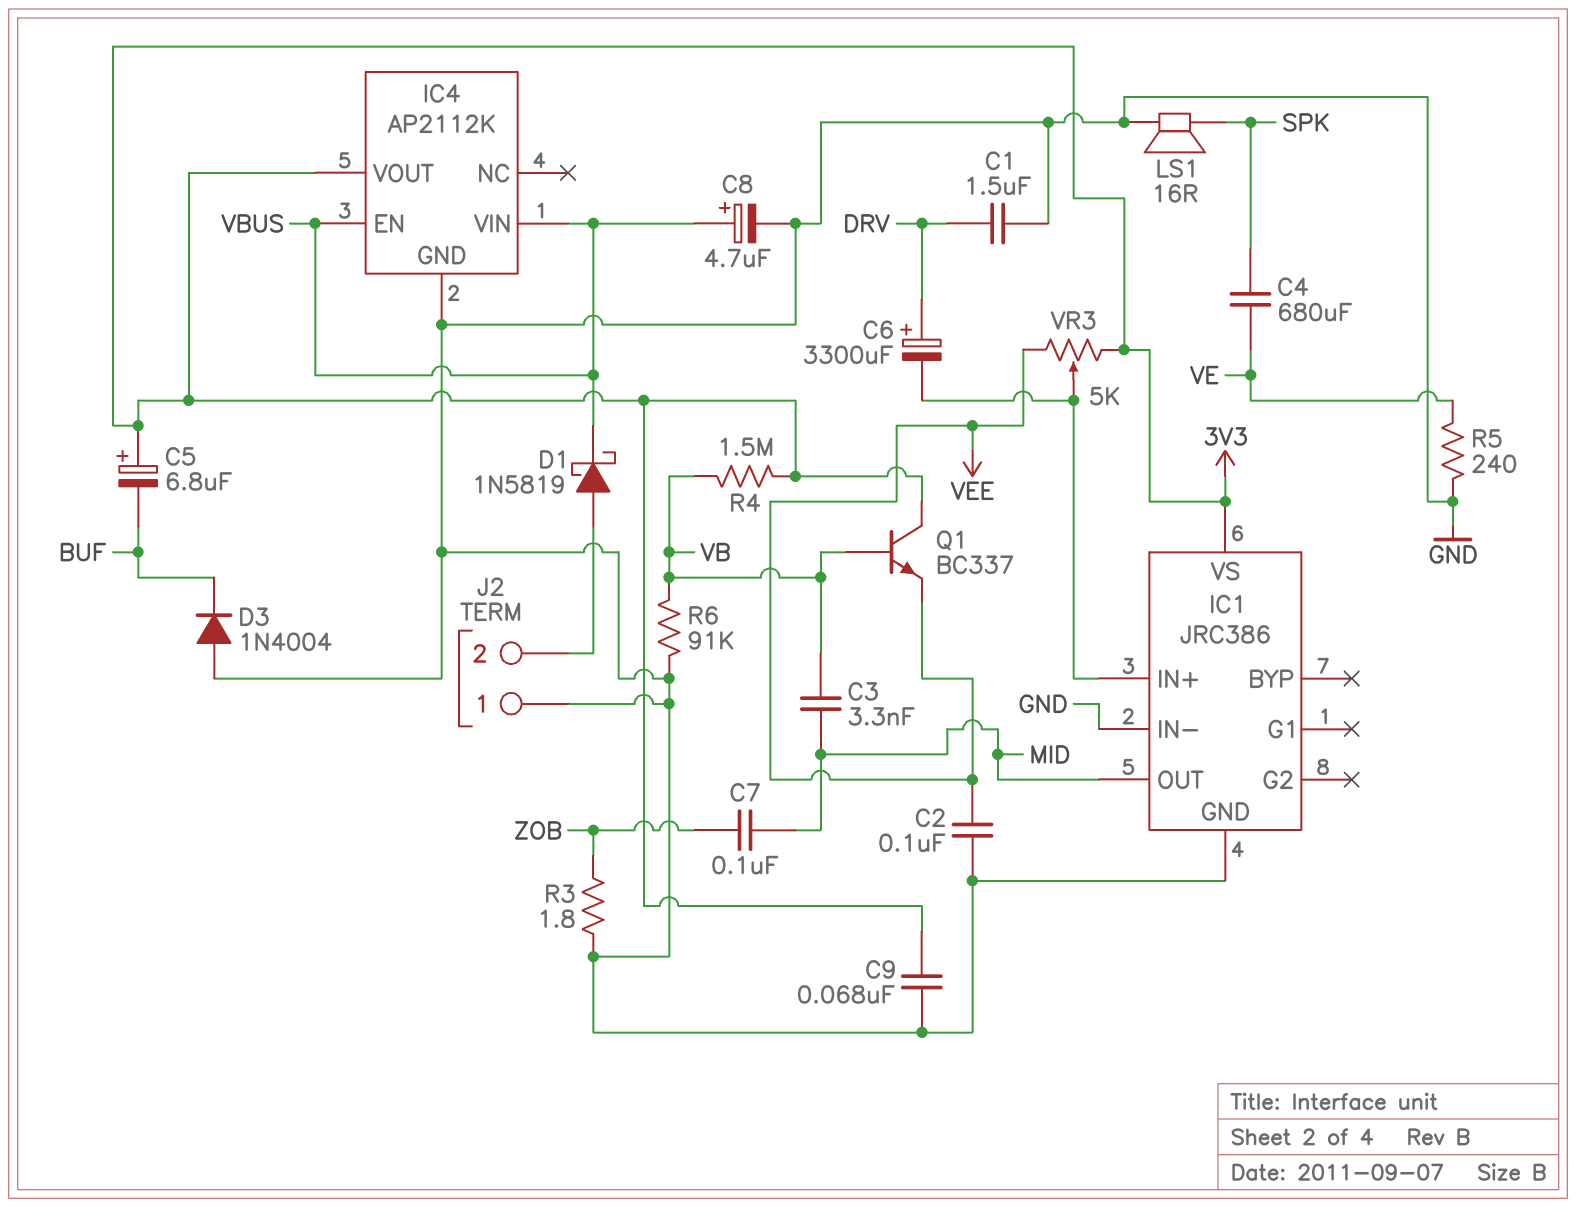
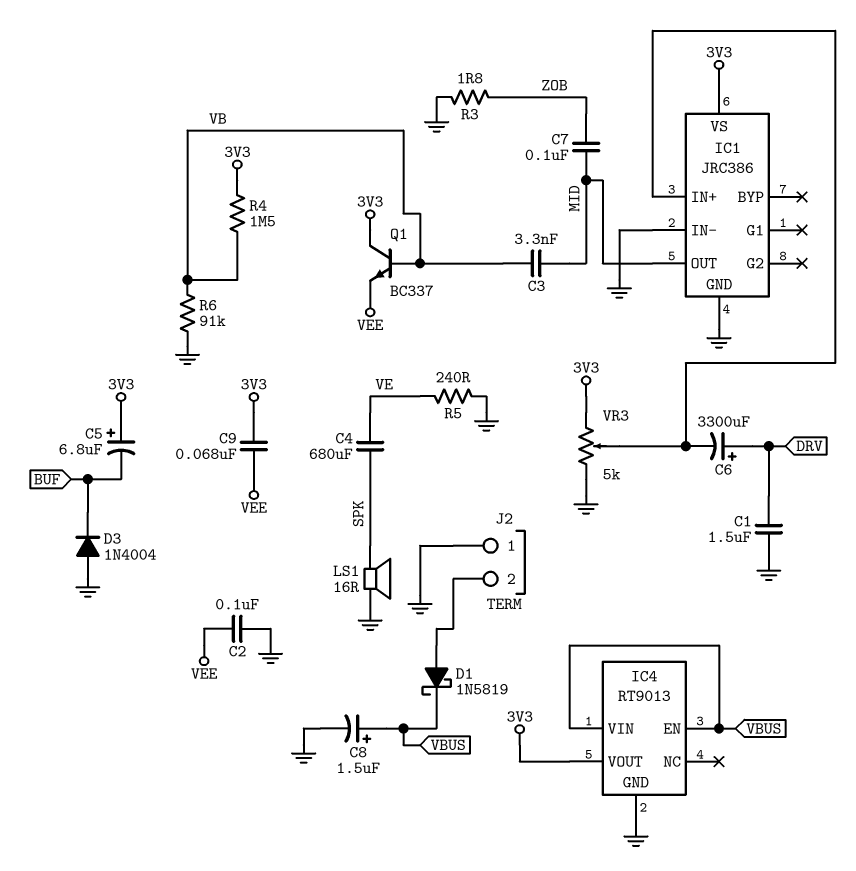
C8: 4.7uF (plus VBUS, minus GND) -> 1.5uF (plus VBUS, minus GND)
C9: 68nF (3V3, GND) -> 68nF (3V3, VEE)
IC4: AP2112K -> RT9013
VR3: 5k (3V3, VEE, wiper IC1/IN+) -> 5k (3V3, GND, wiper IC1/IN+)

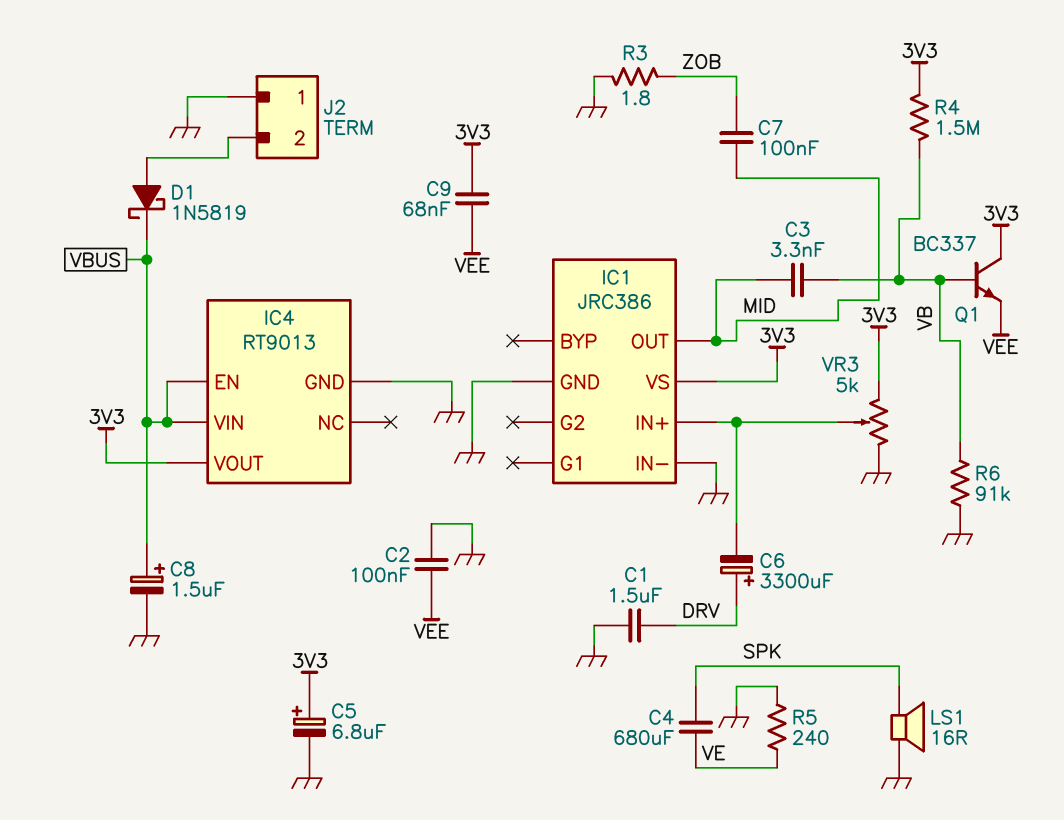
C5: 6.8uF (plus 3V3, minus BUF) -> 6.8uF (plus 3V3, minus GND)
D3: diode 1N4004 (A GND, K BUF) -> none

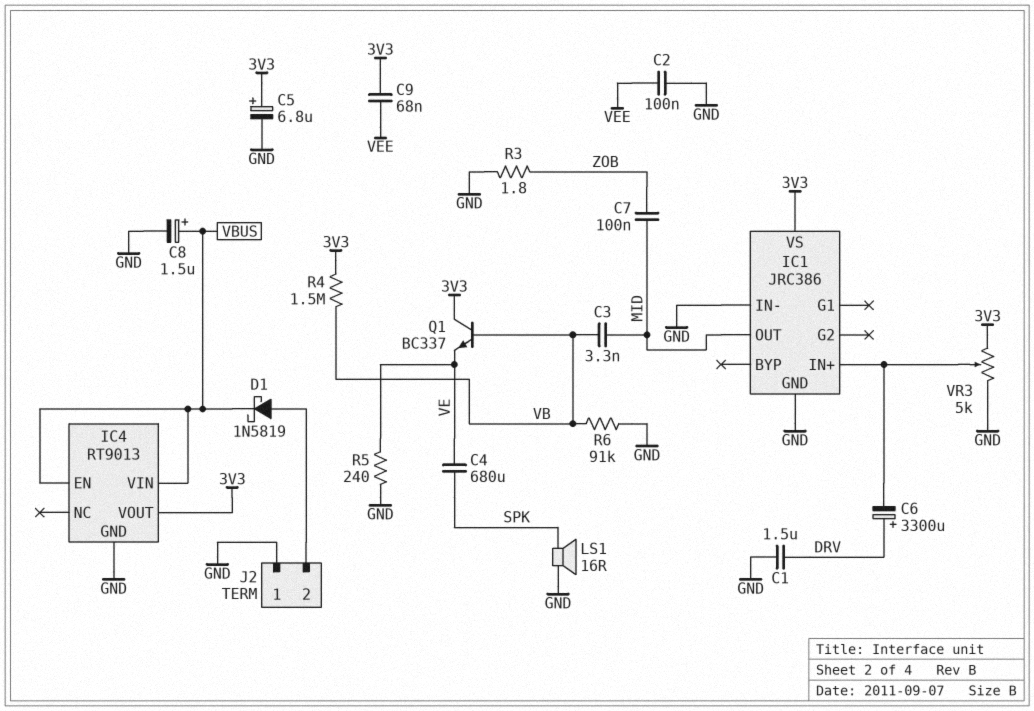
Q1: NPN BC337 (B VB, C 3V3, E VEE) -> NPN BC337 (B VB, C 3V3, E VE)

